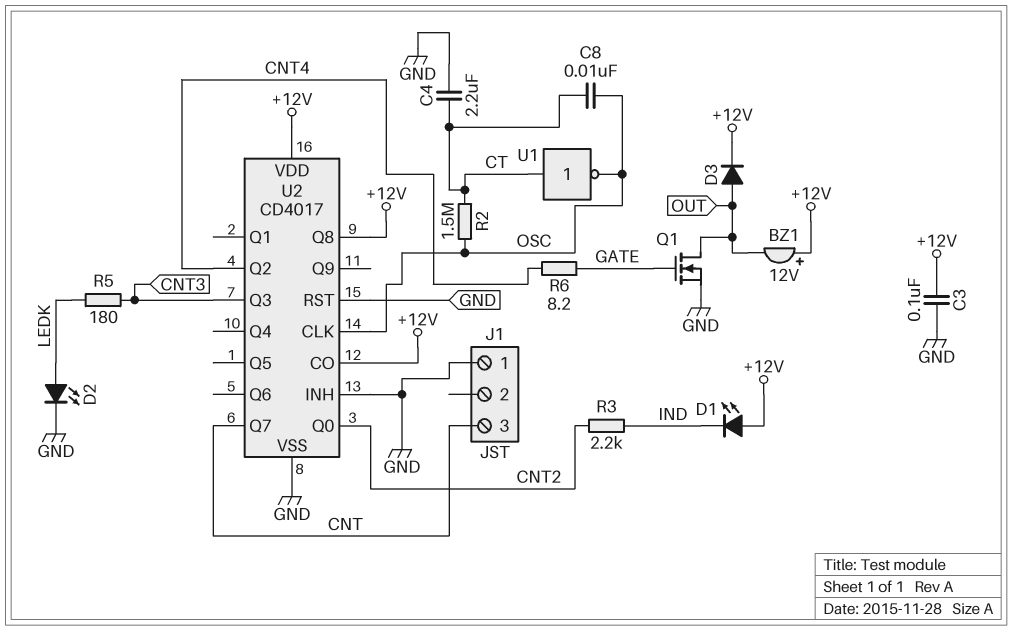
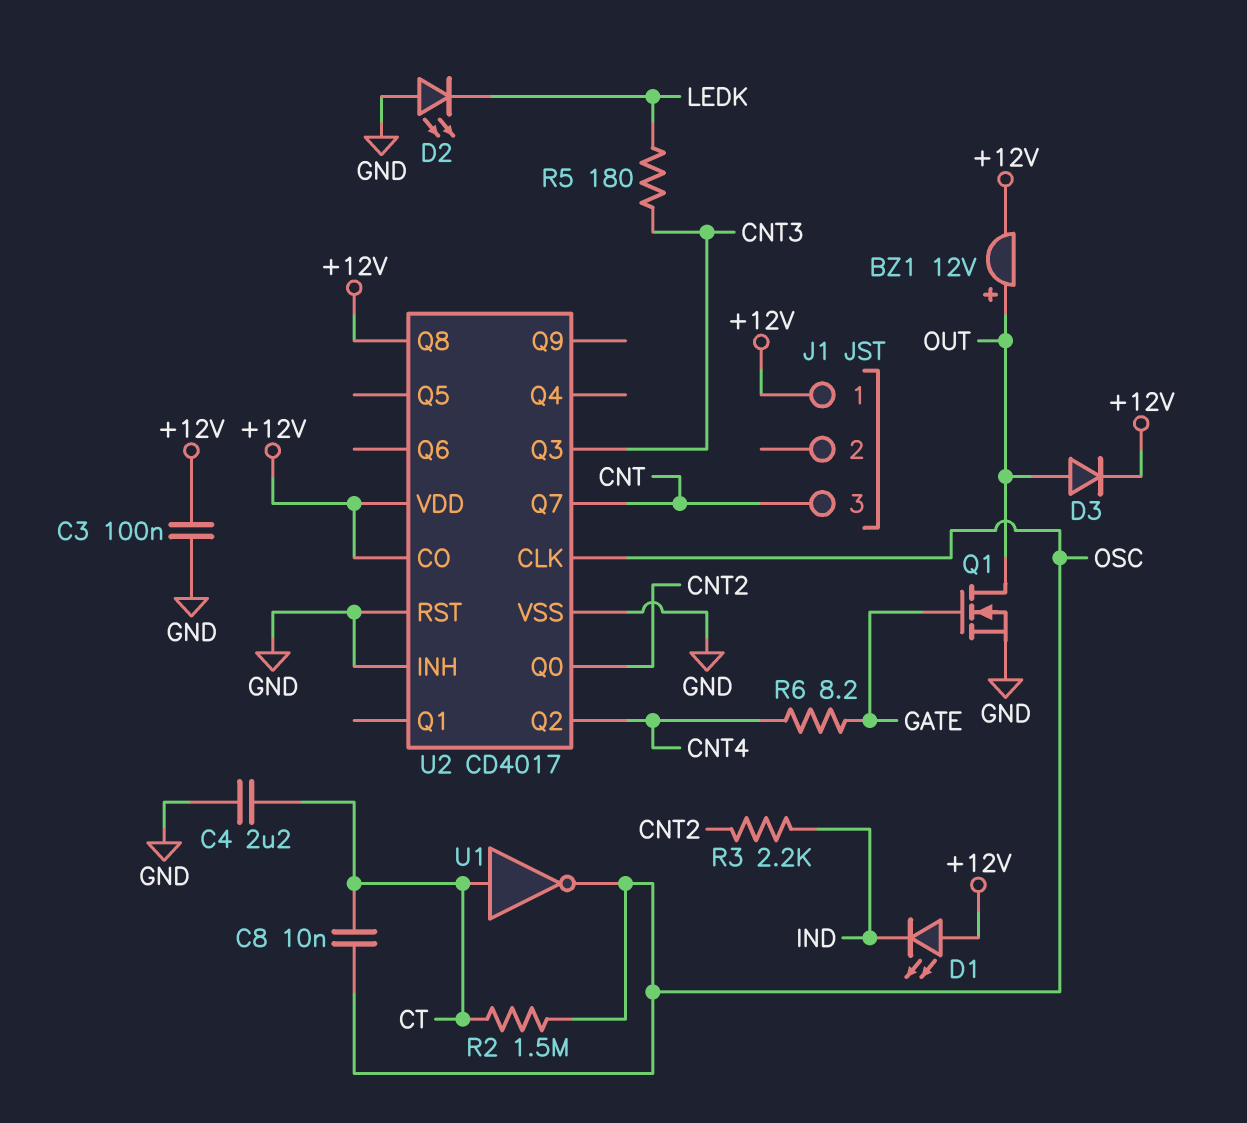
BZ1: buzzer 12V (plus +12V, minus OUT) -> buzzer 12V (plus OUT, minus +12V)
D2: LED (A LEDK, K GND) -> LED (A GND, K LEDK)
J1 pin 1: GND -> +12V

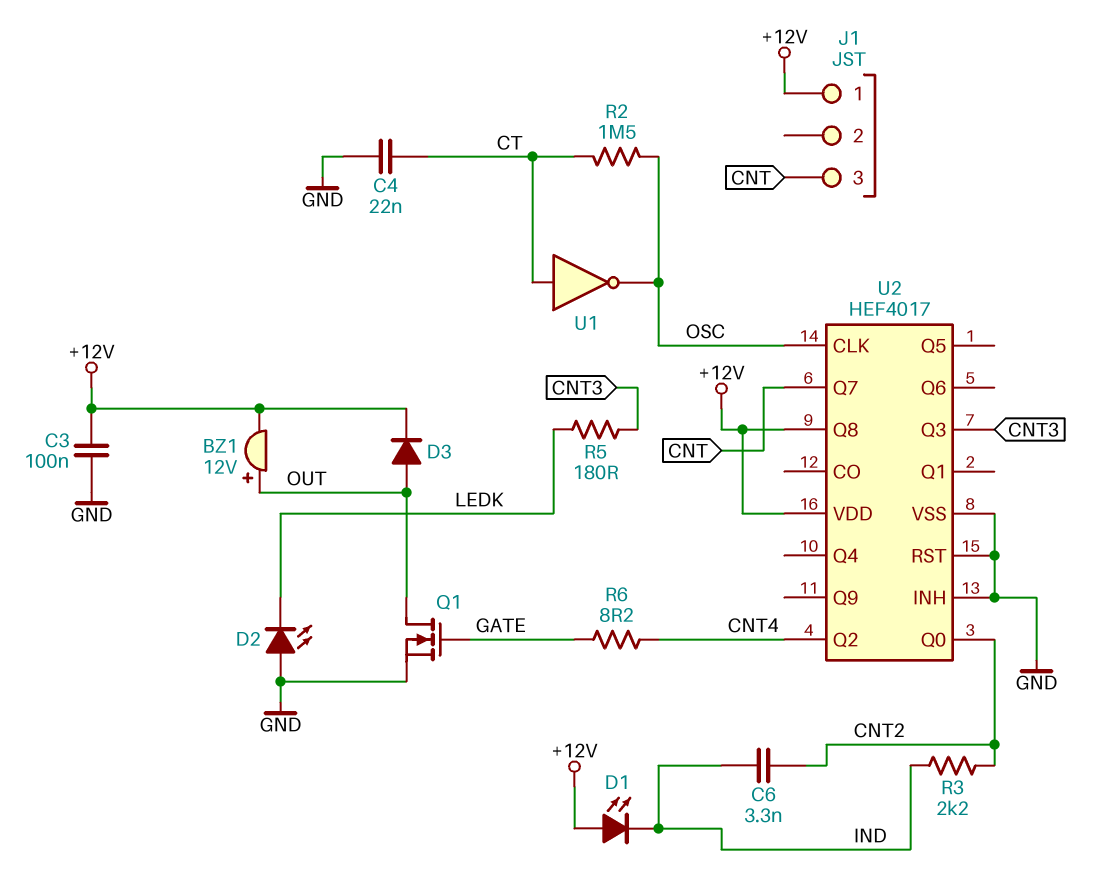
C4: 2.2uF (CT, GND) -> 22nF (CT, GND)
C6: none -> 3.3nF (CNT2, IND)
C8: 10nF (CT, OSC) -> none
U2: CD4017 -> HEF4017
U2 pin CO: +12V -> none

